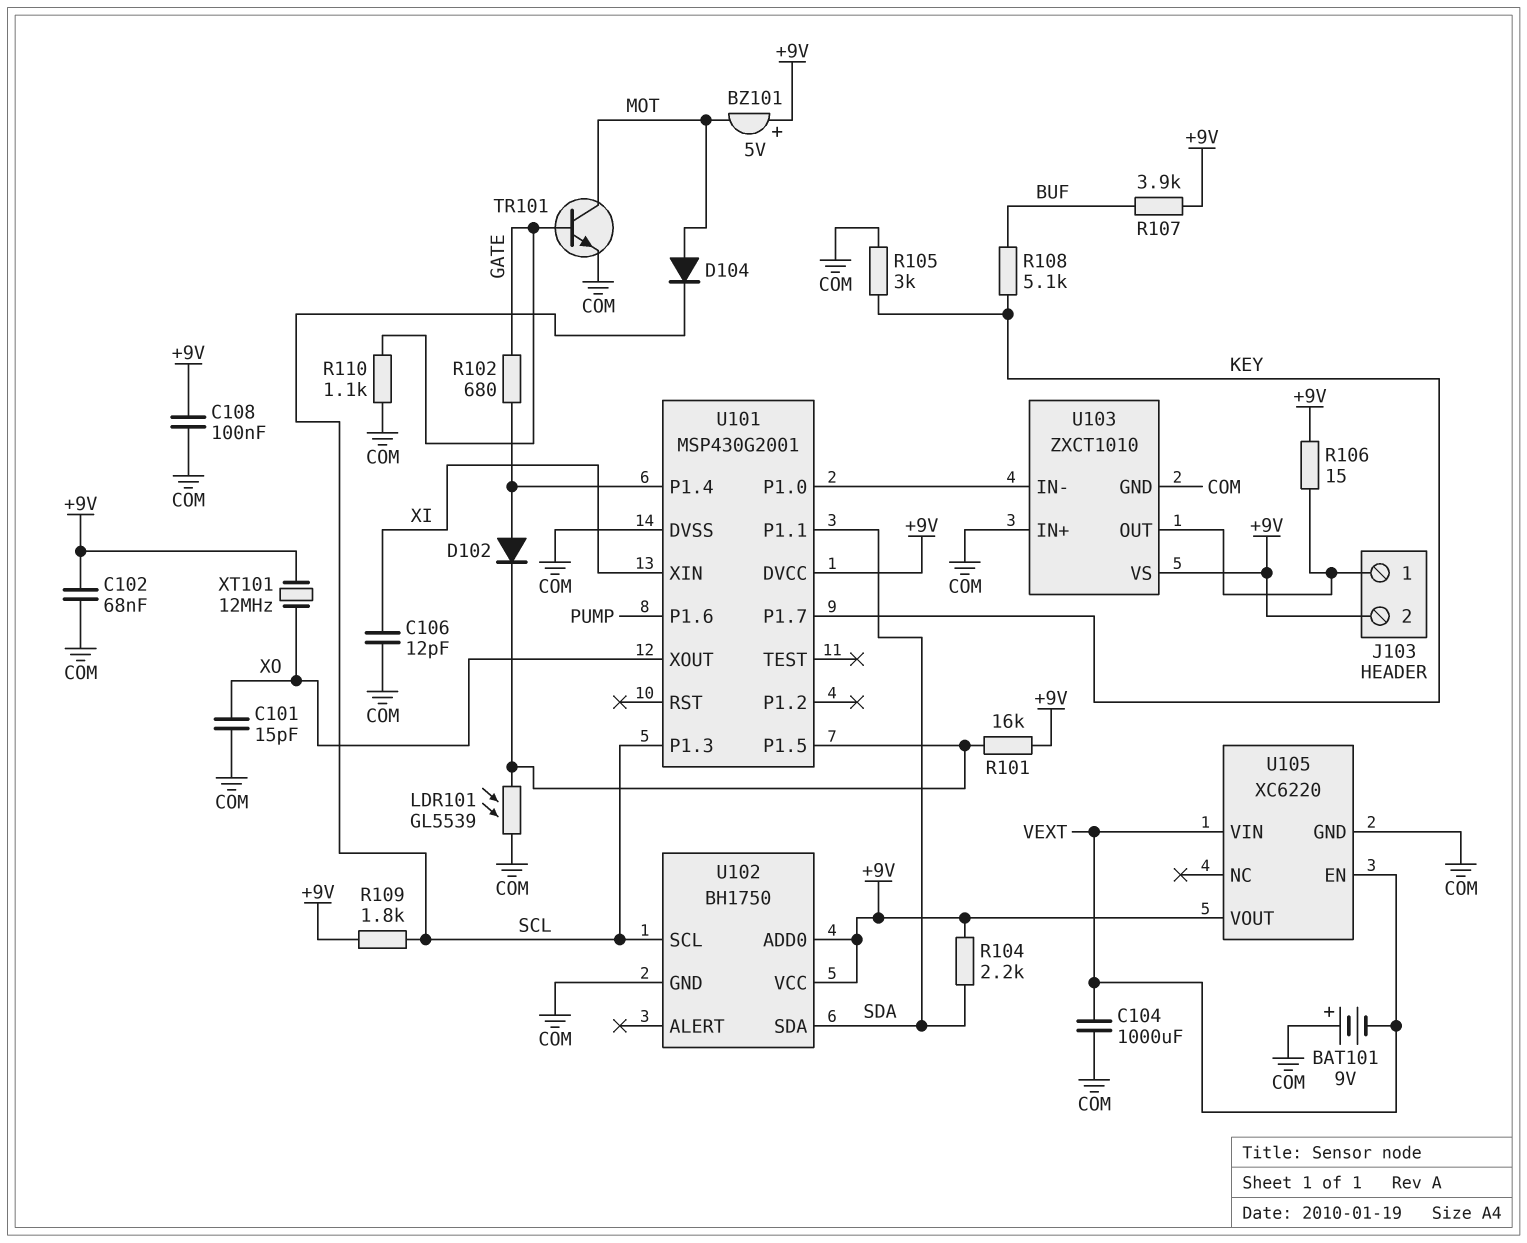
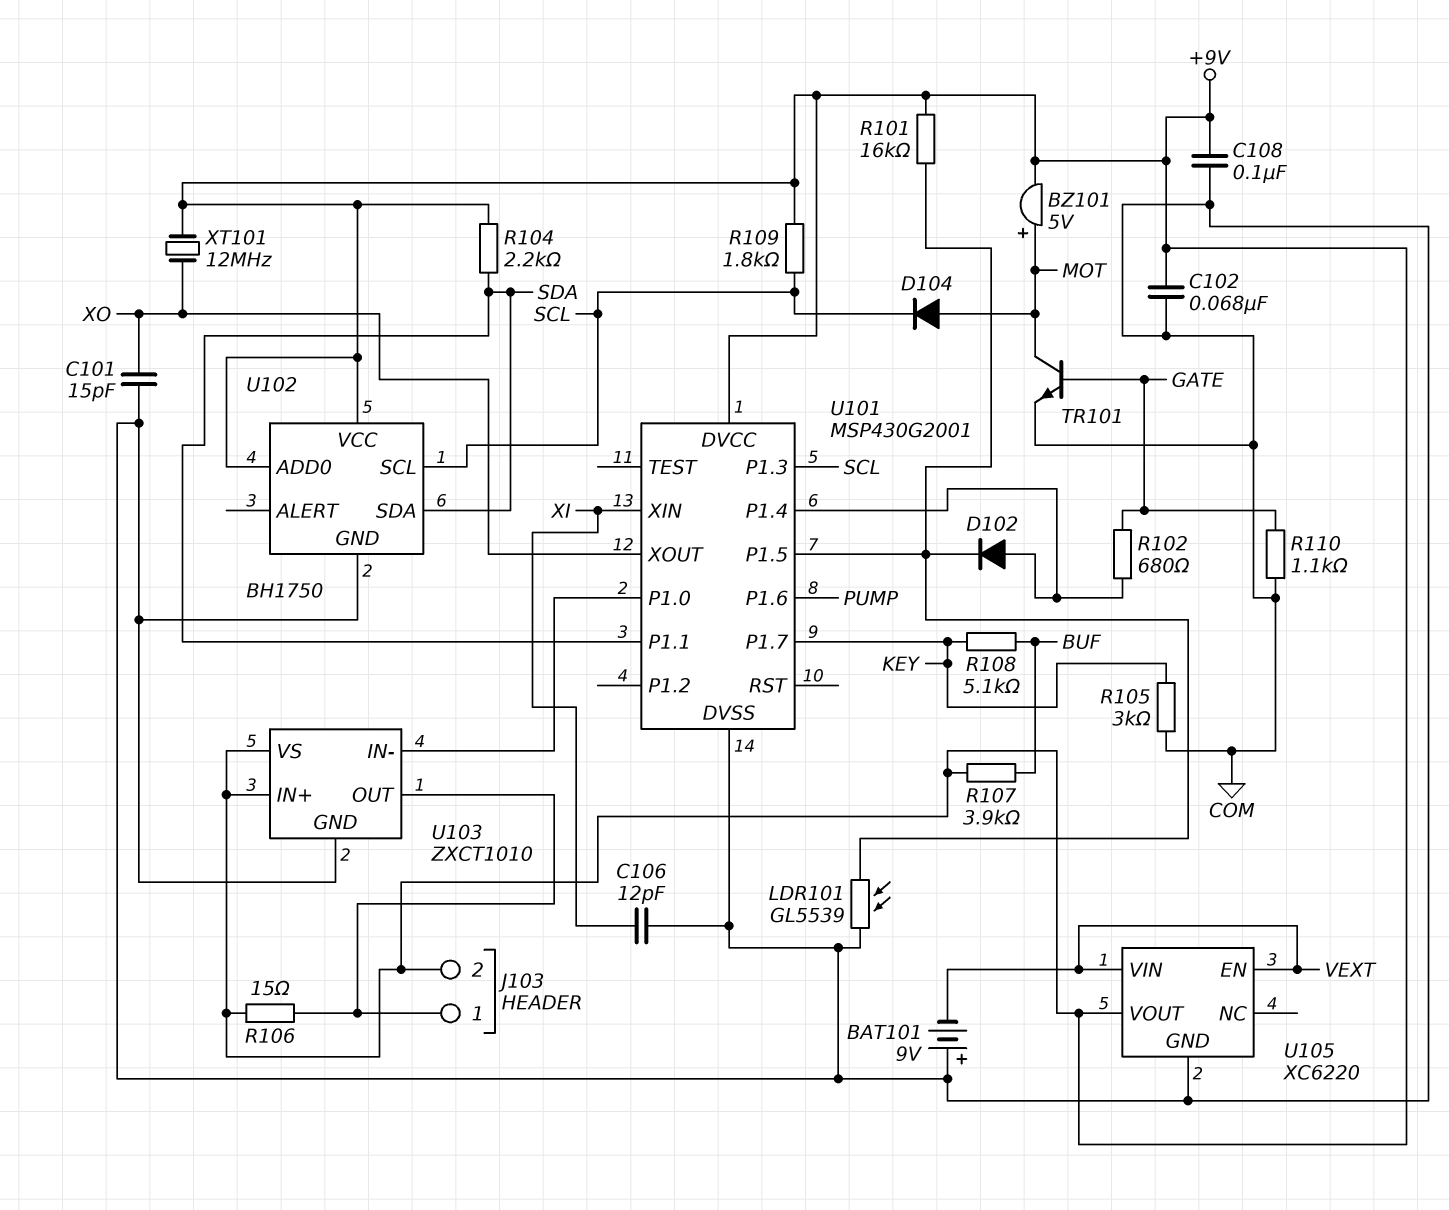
BZ101: buzzer 5V (plus +9V, minus MOT) -> buzzer 5V (plus MOT, minus +9V)
C104: 1000uF (COM, VEXT) -> none
U103 pin IN+: COM -> +9V

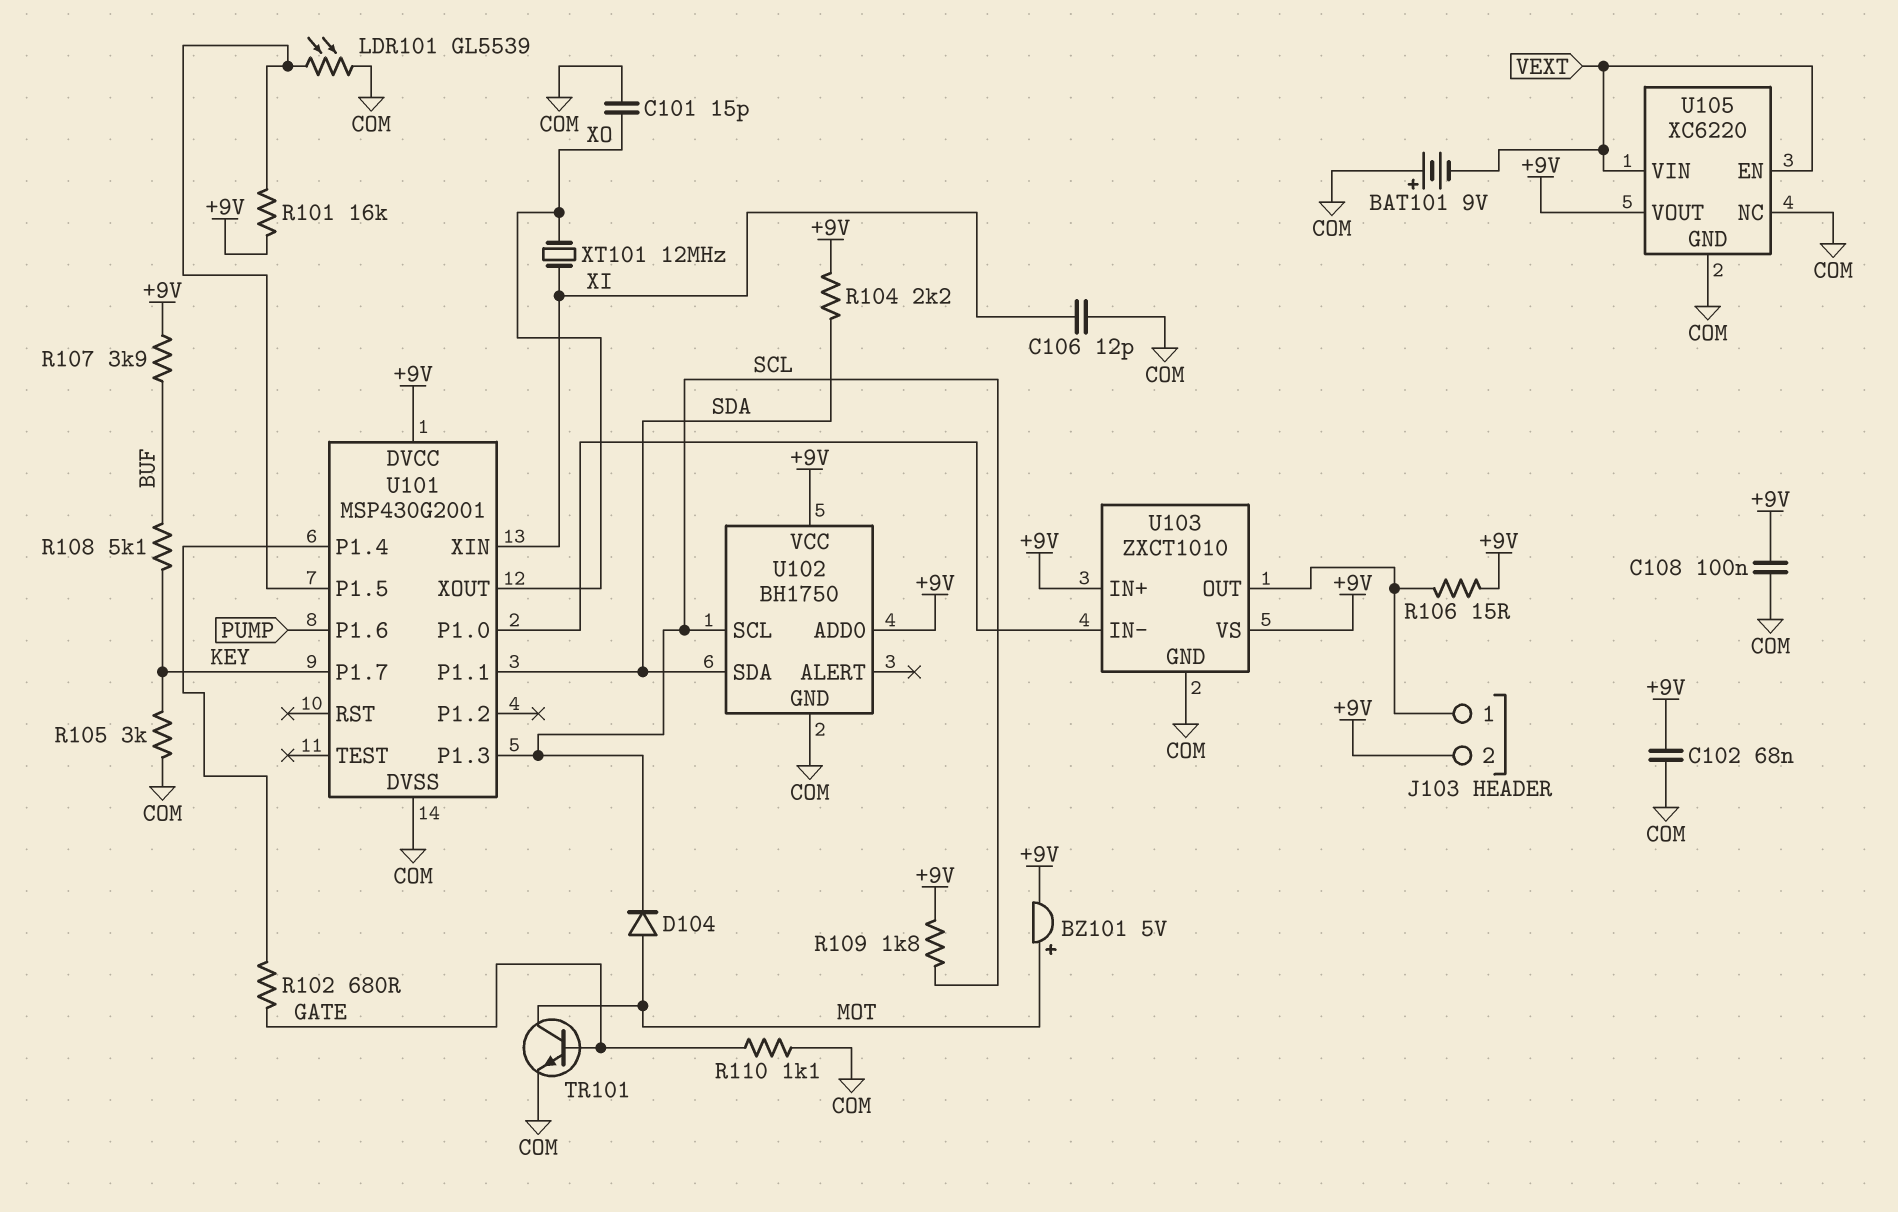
D102: diode (A U101/P1.4, K U101/P1.5) -> none
U105 pin NC: none -> COM
XT101: 12MHz (+9V, XO) -> 12MHz (XI, XO)

